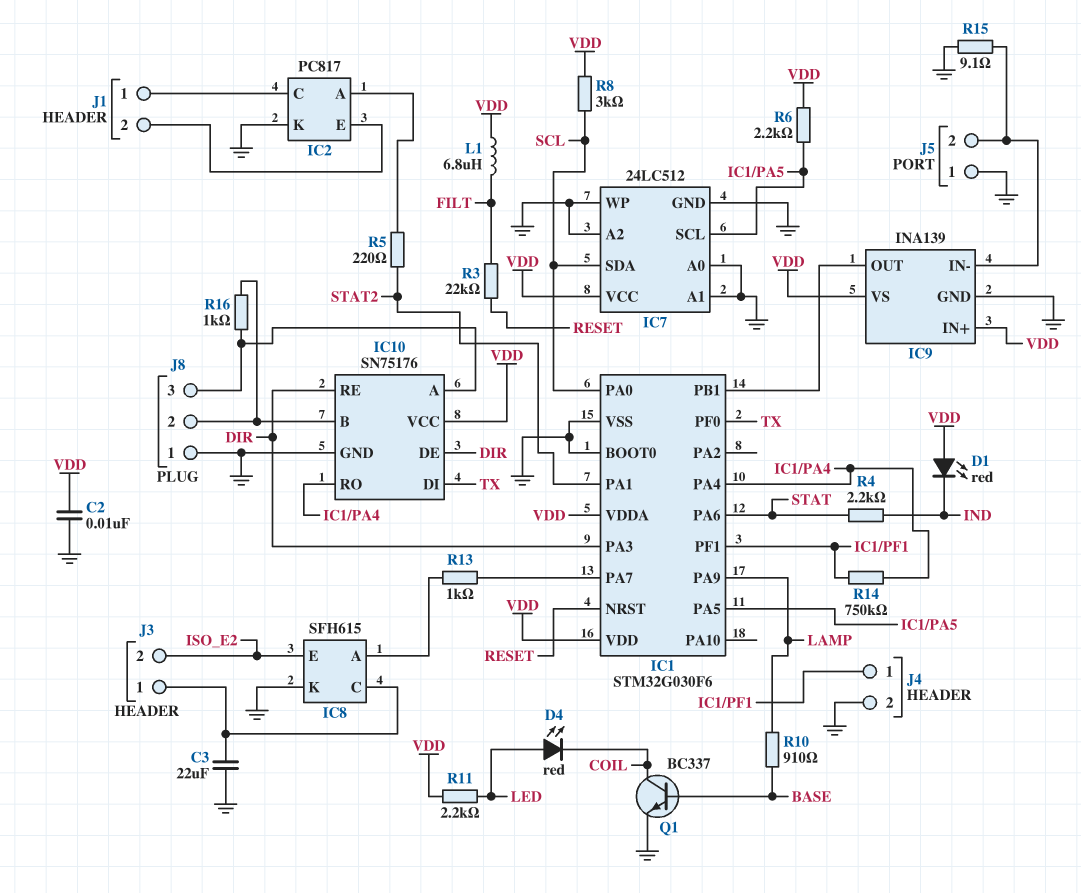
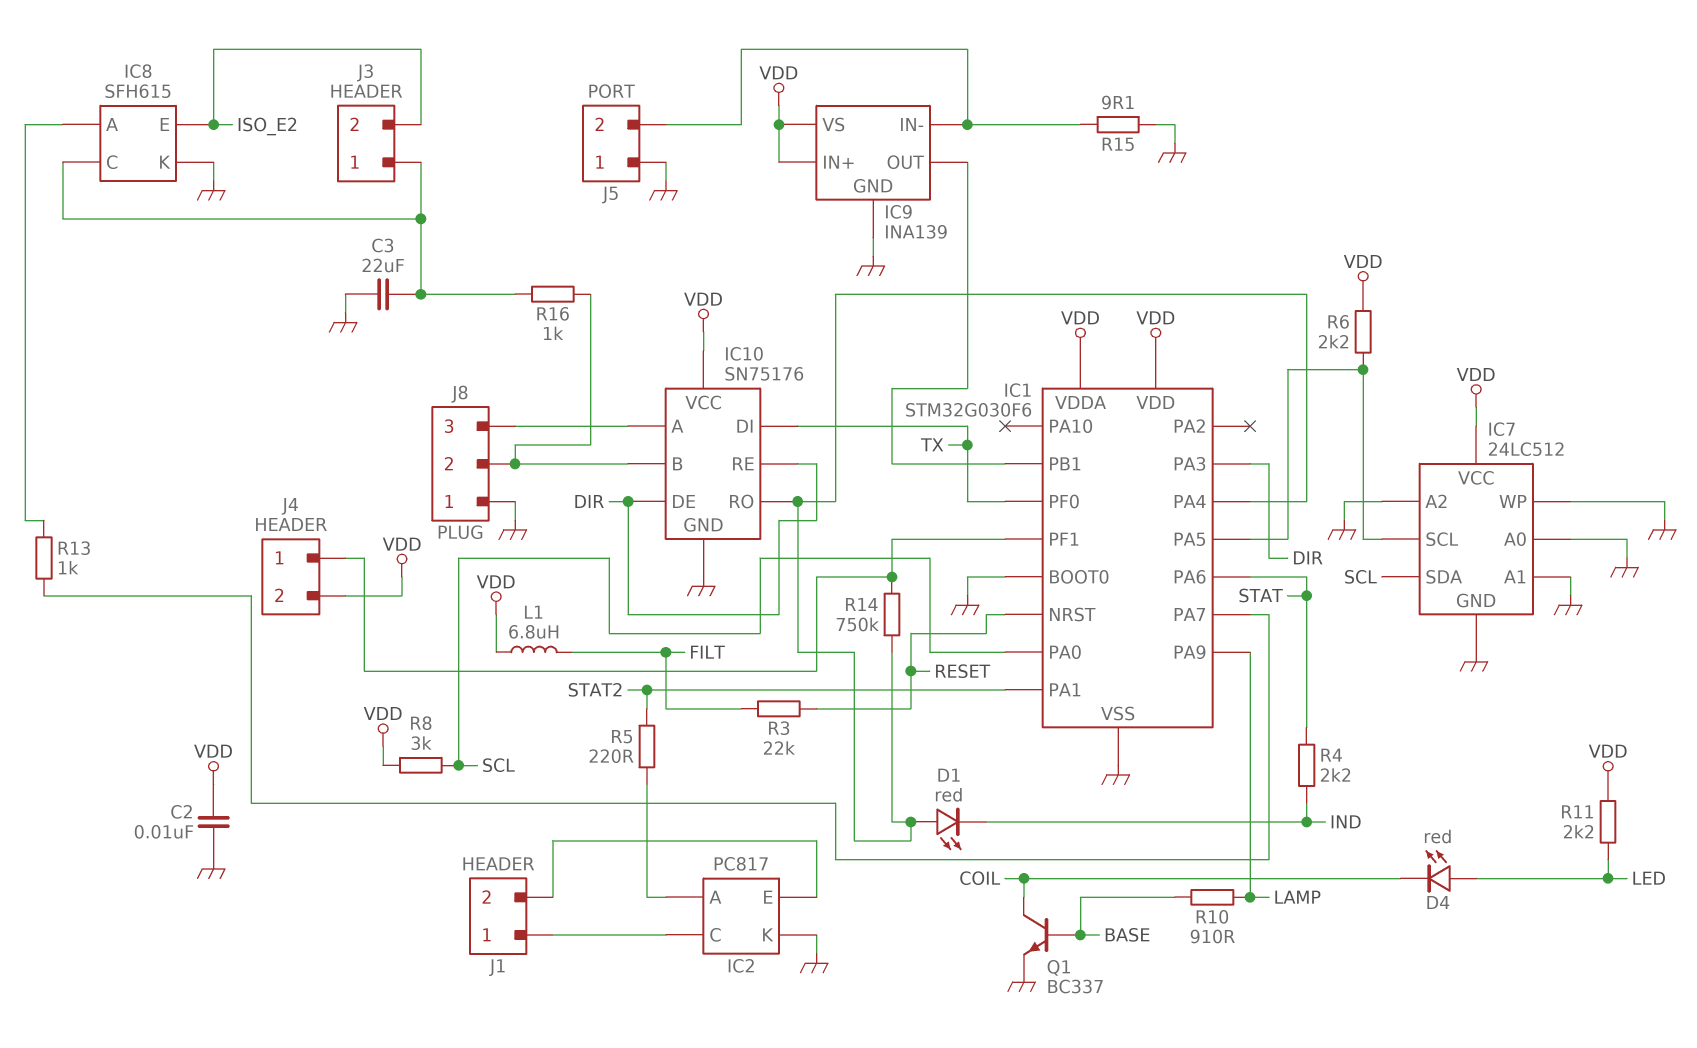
D1: LED red (A VDD, K IND) -> LED red (A IC1/PA4, K IND)
J4 pin 2: GND -> VDD
R16: 1k (IC10/A, IC10/B) -> 1k (IC8/C, IC10/B)

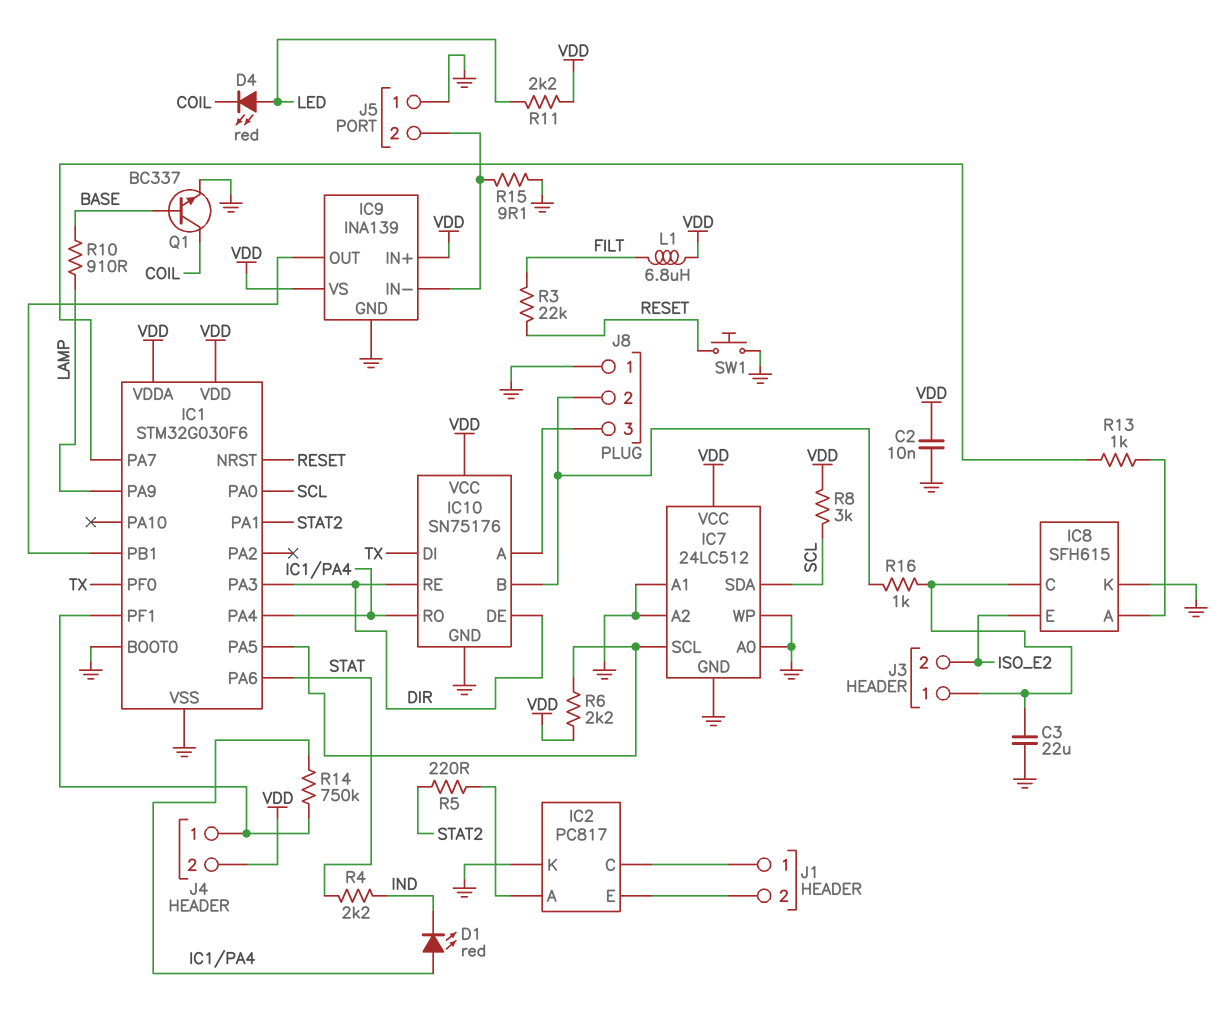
SW1: none -> button (GND, RESET)

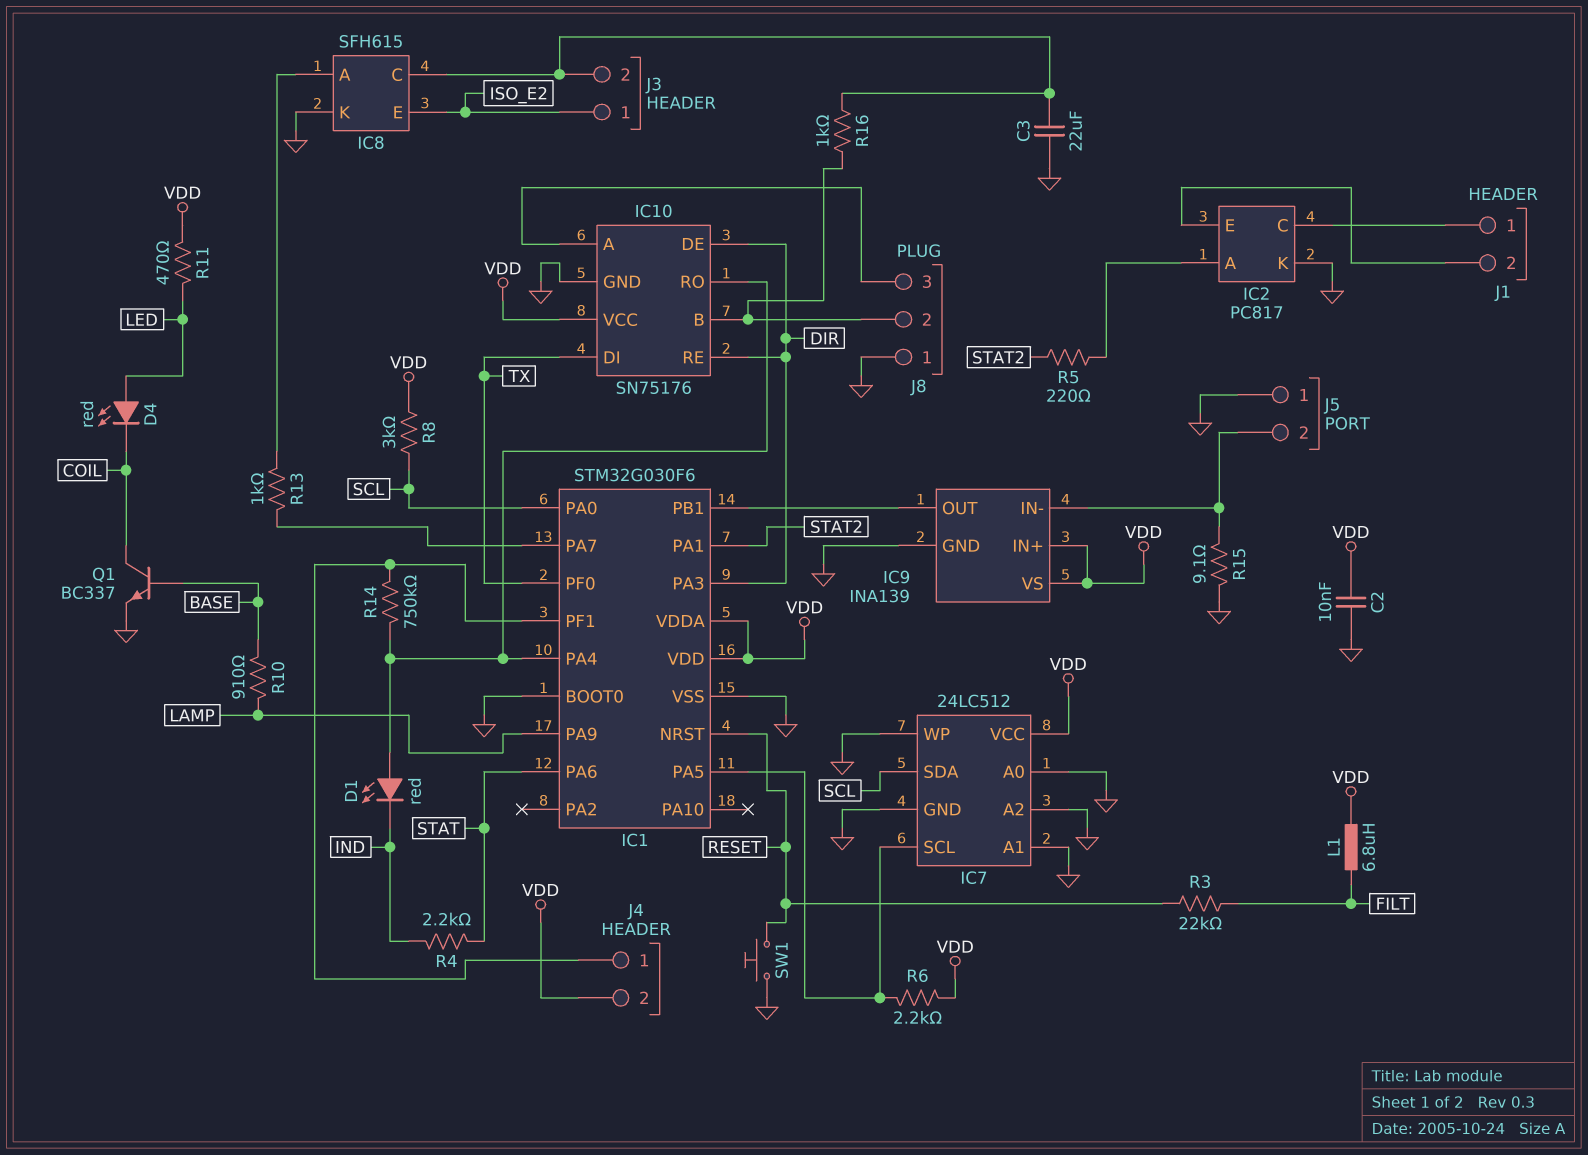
J3 pin 1: IC8/C -> ISO_E2
J3 pin 2: ISO_E2 -> IC8/C
R11: 2.2k (LED, VDD) -> 470 (LED, VDD)

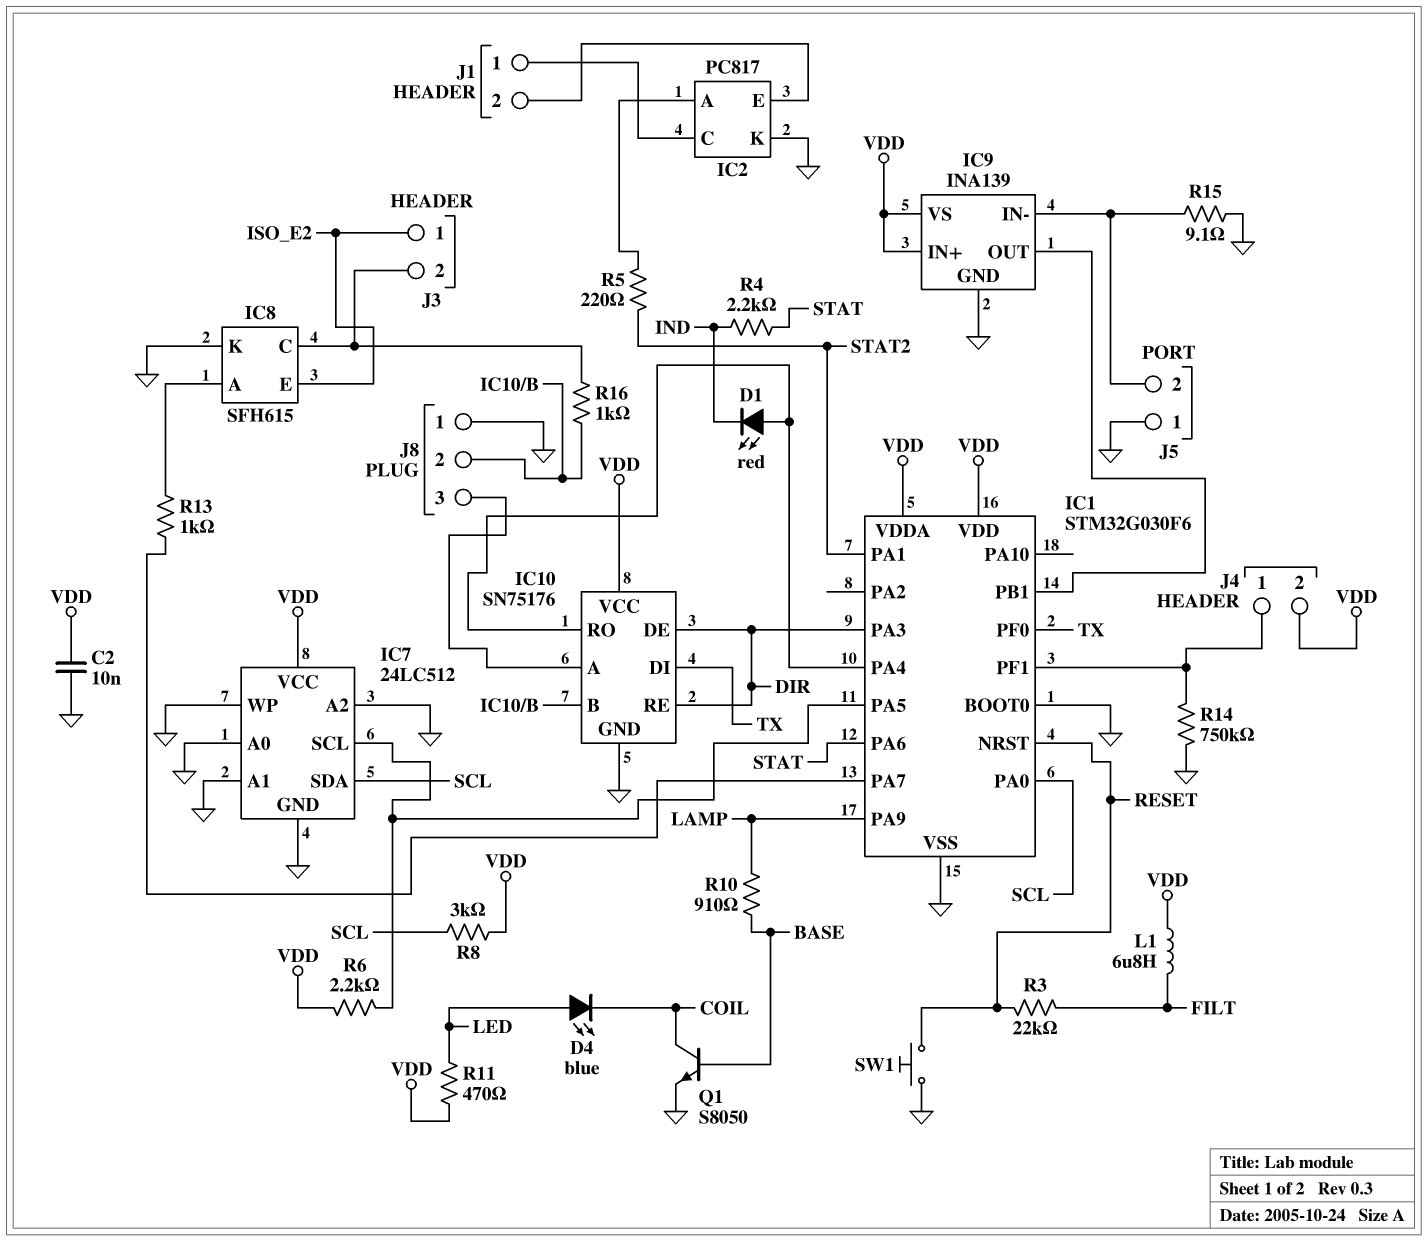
C3: 22uF (GND, IC8/C) -> none
D4: LED red (A LED, K COIL) -> LED blue (A LED, K COIL)
Q1: NPN BC337 (B BASE, C COIL, E GND) -> NPN S8050 (B BASE, C COIL, E GND)
R14: 750k (IC1/PA4, IC1/PF1) -> 750k (GND, IC1/PF1)

